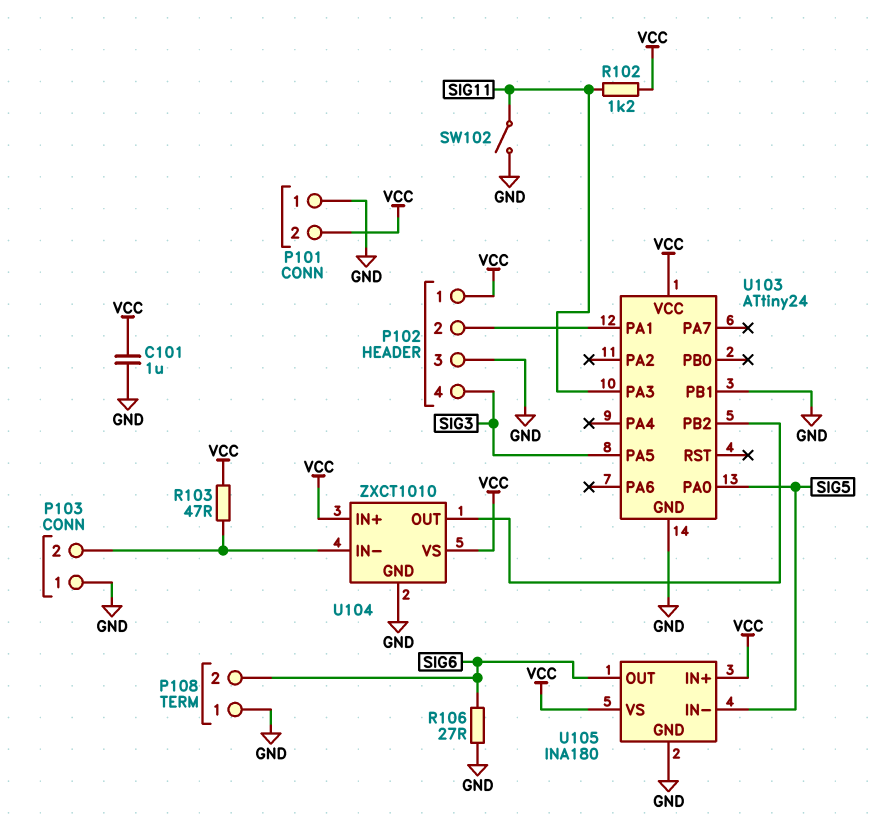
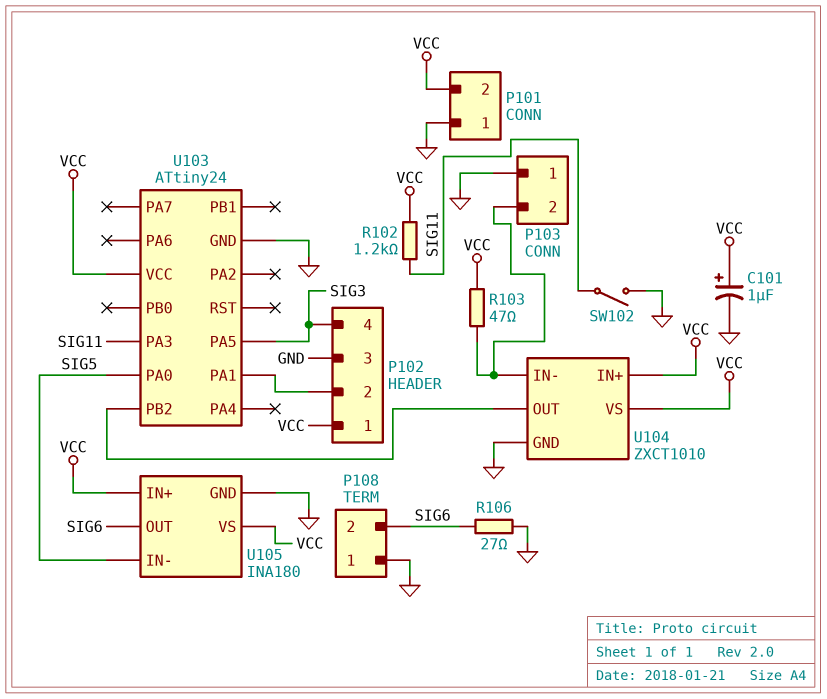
C101: 1uF (GND, VCC) -> 1uF (plus VCC, minus GND)
U103 pin PB1: GND -> none

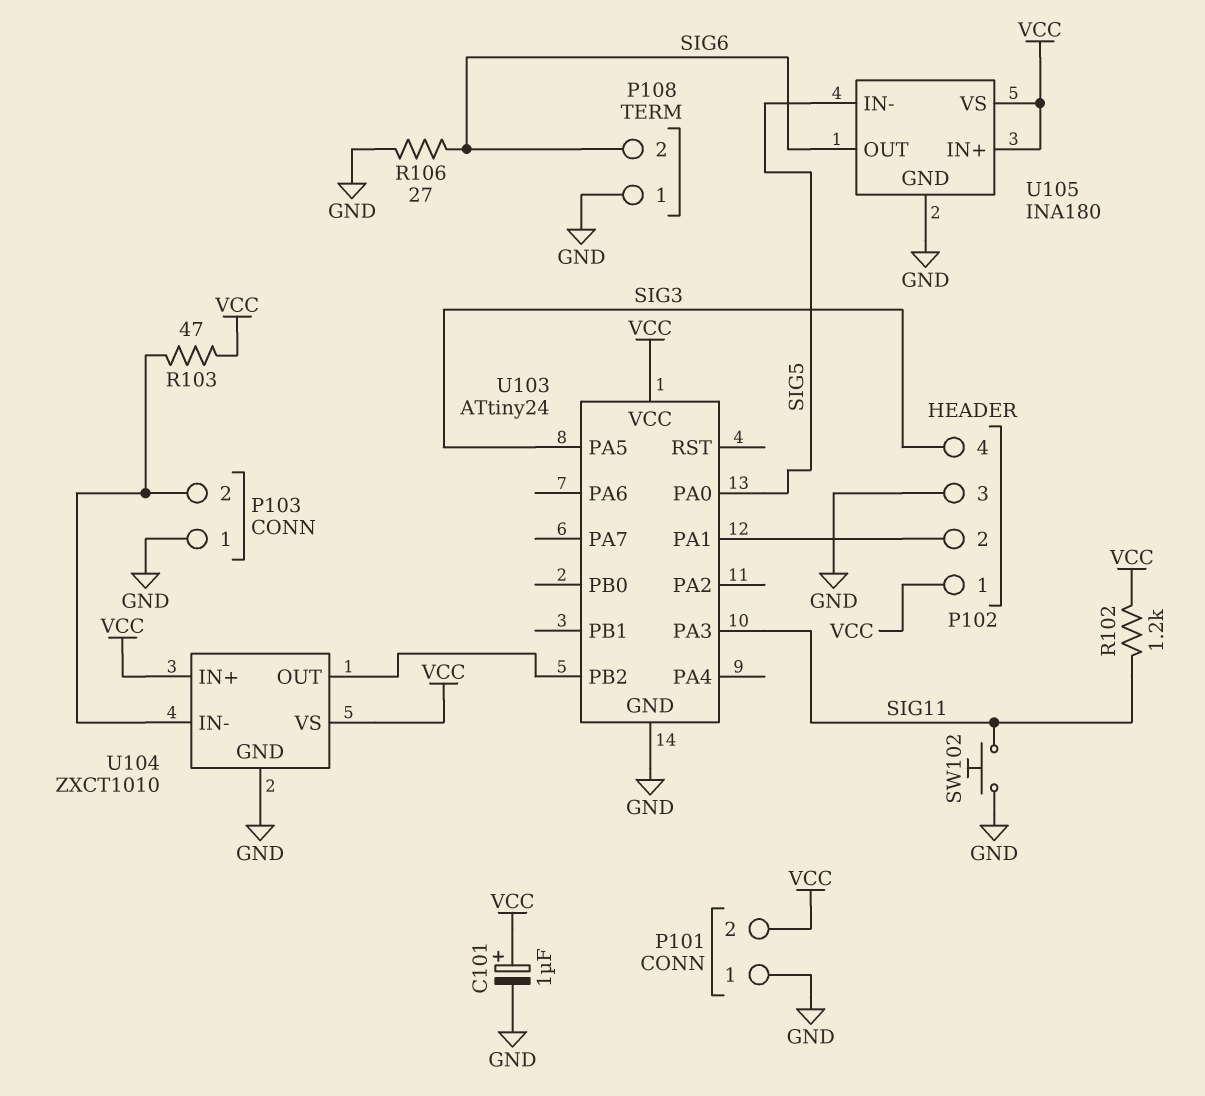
SW102: switch (GND, SIG11) -> button (GND, SIG11)

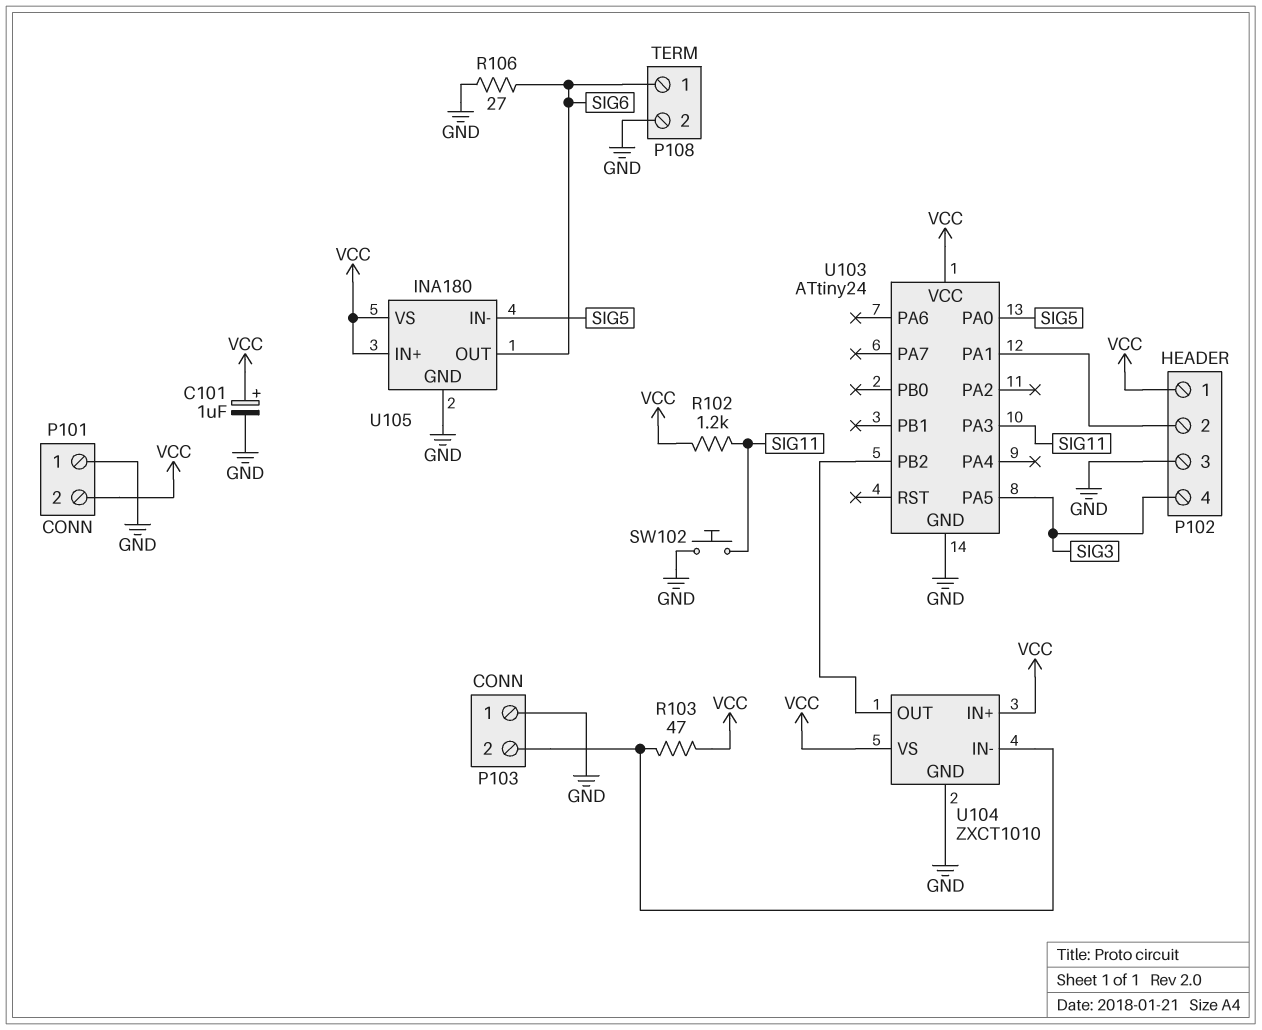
P108 pin 1: GND -> SIG6
P108 pin 2: SIG6 -> GND

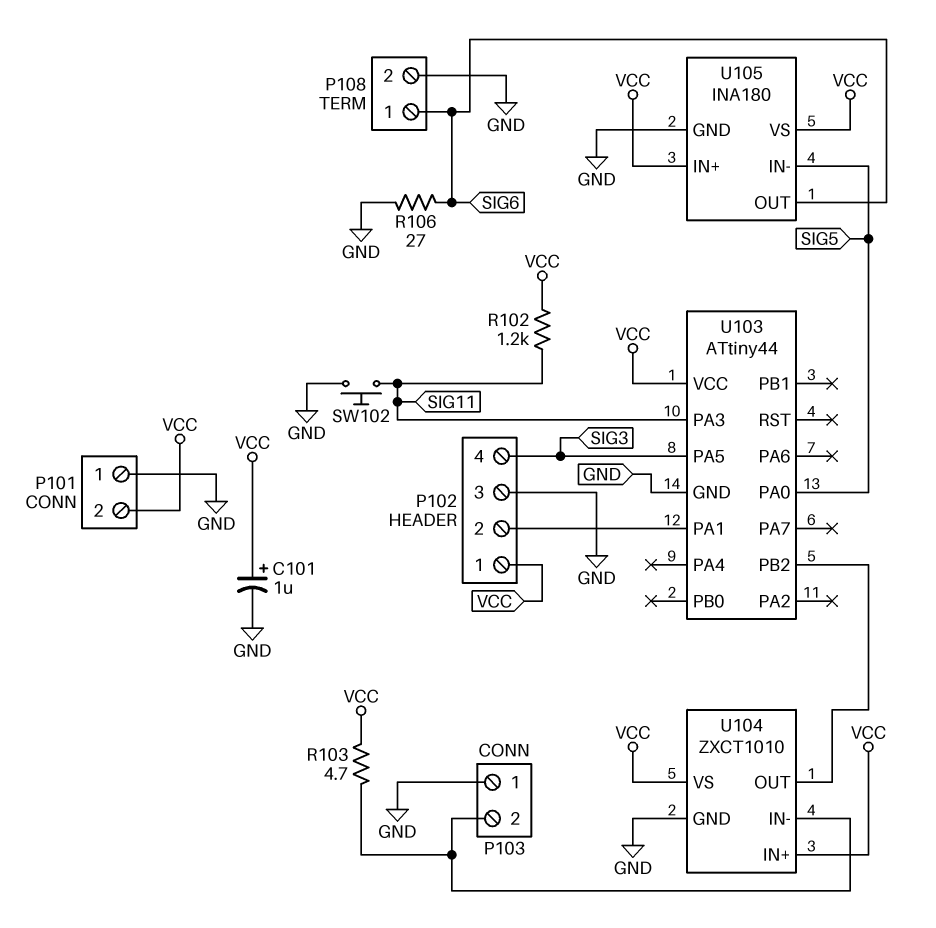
R103: 47 (P103/2, VCC) -> 4.7 (P103/2, VCC)
U103: ATtiny24 -> ATtiny44

